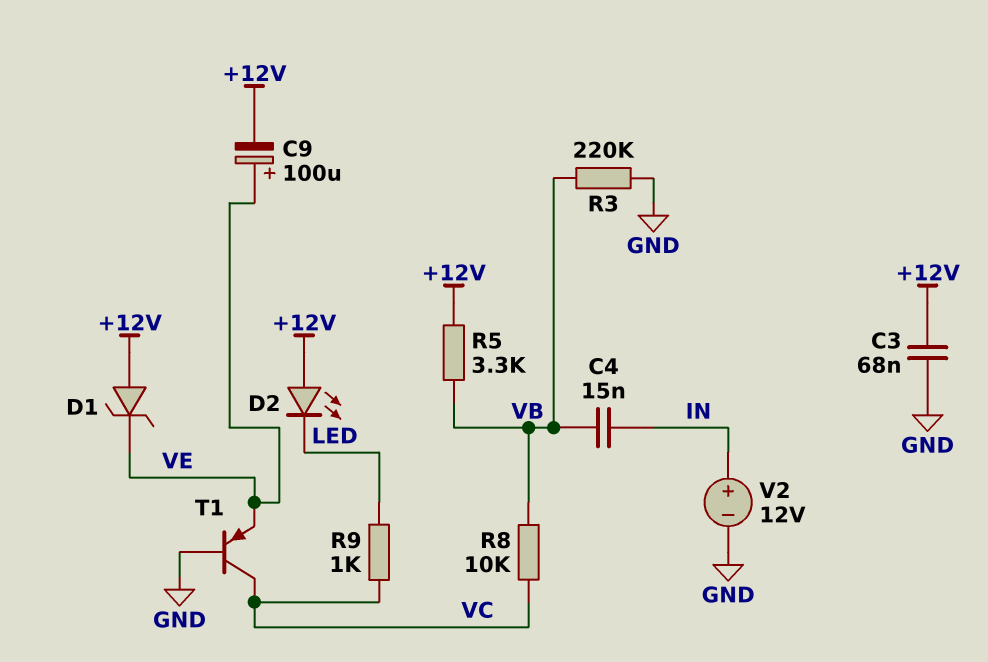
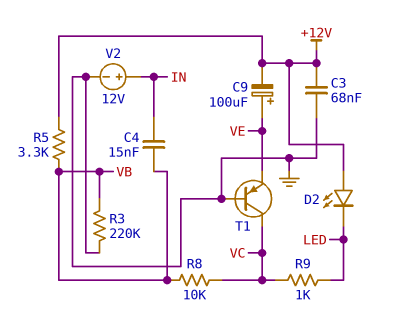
D1: zener (A +12V, K VE) -> none

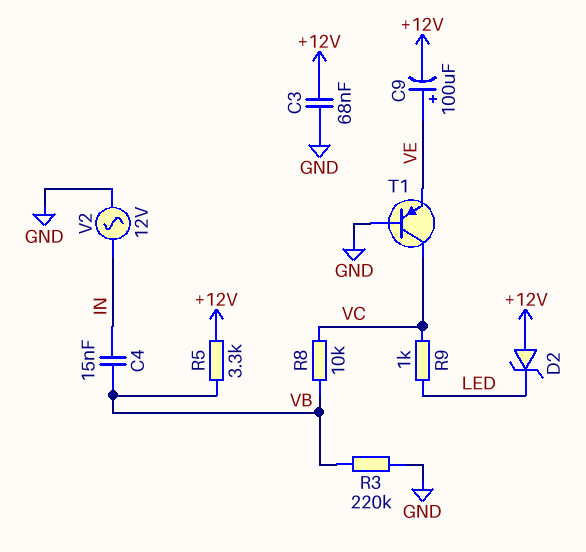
D2: LED (A +12V, K LED) -> zener (A +12V, K LED)
V2: 12V (plus IN, minus GND) -> AC 12V (GND, IN)

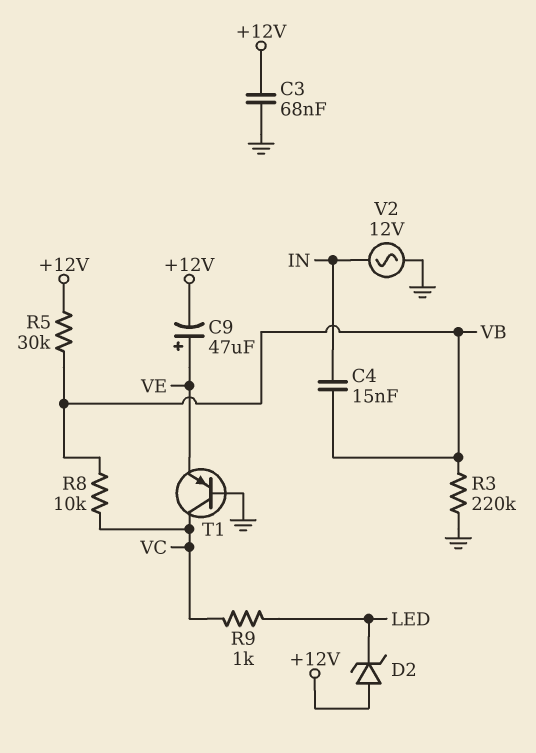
C9: 100uF (plus VE, minus +12V) -> 47uF (plus VE, minus +12V)
R5: 3.3k (+12V, VB) -> 30k (+12V, VB)

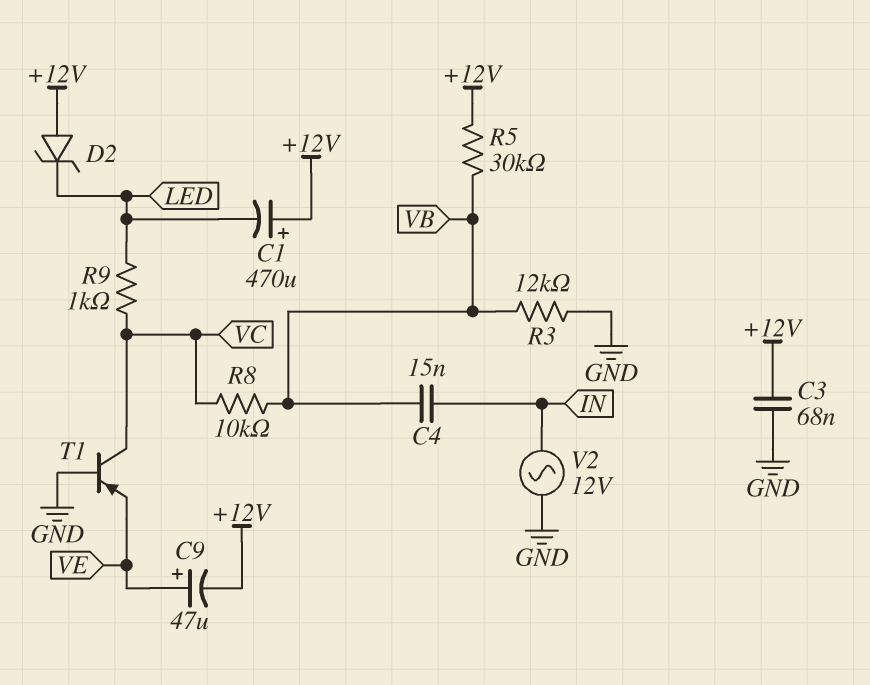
C1: none -> 470uF (plus +12V, minus LED)
R3: 220k (GND, VB) -> 12k (GND, VB)

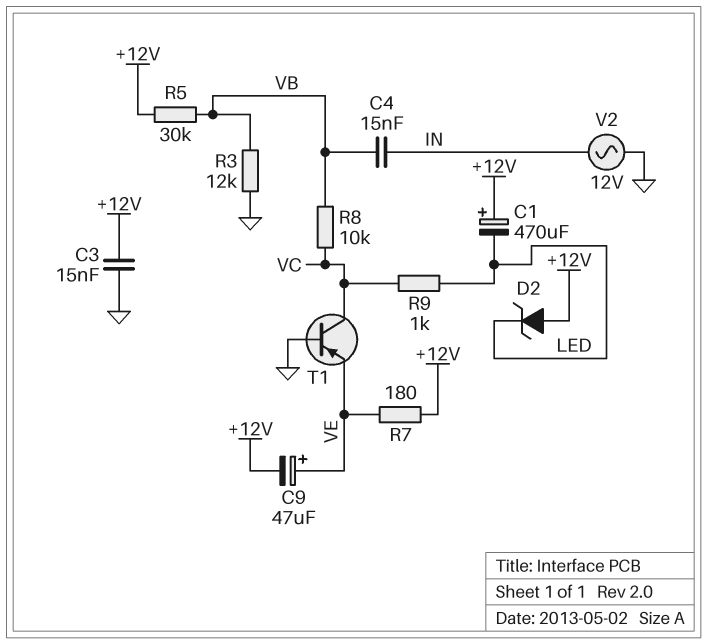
C3: 68nF (+12V, GND) -> 15nF (+12V, GND)
R7: none -> 180 (+12V, VE)

